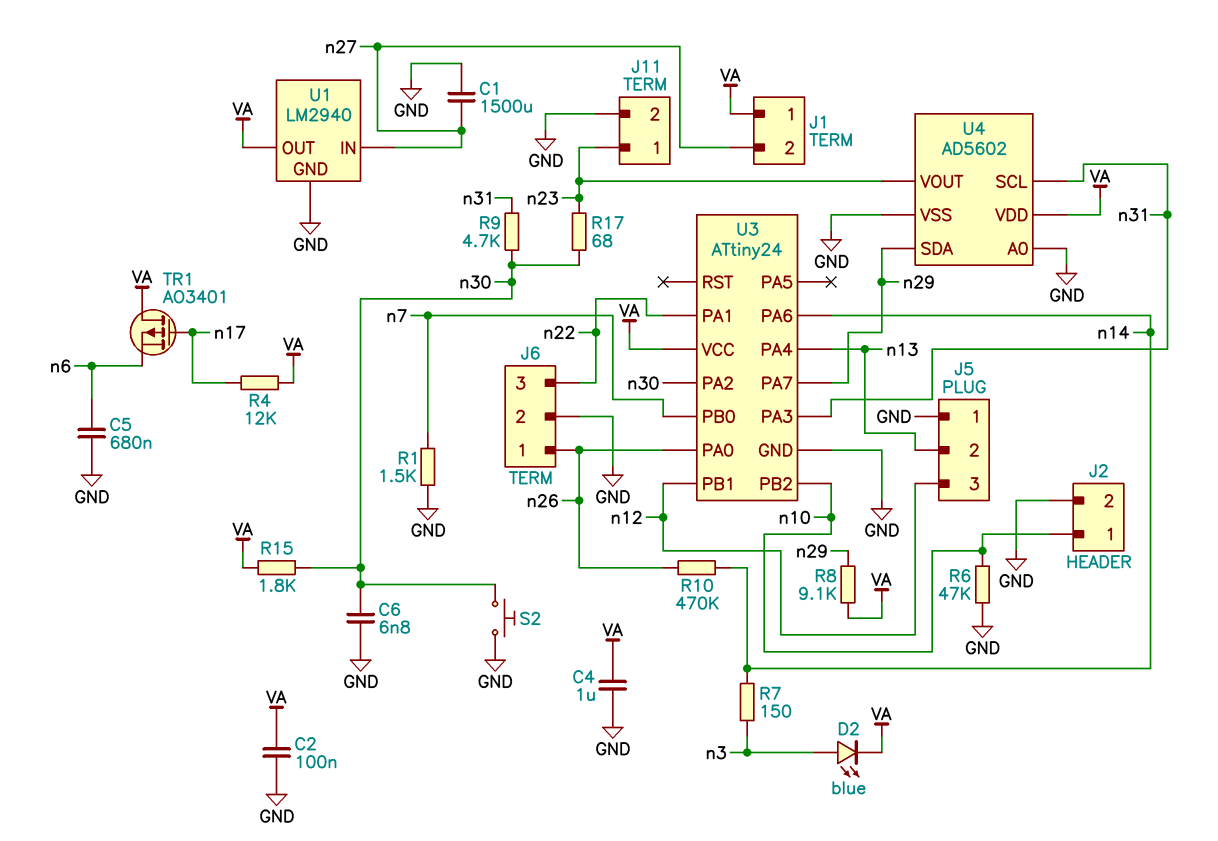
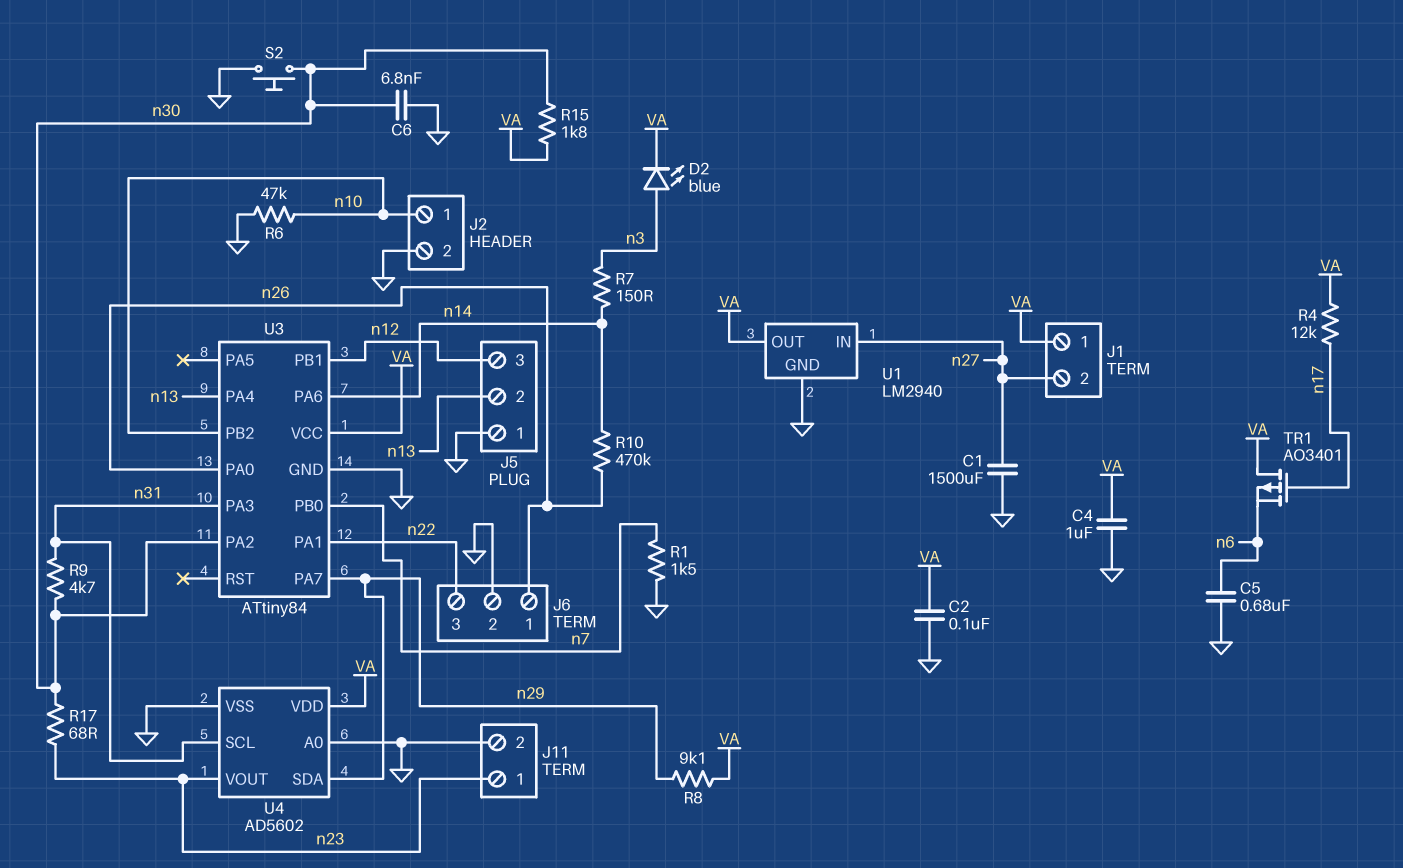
U3: ATtiny24 -> ATtiny84

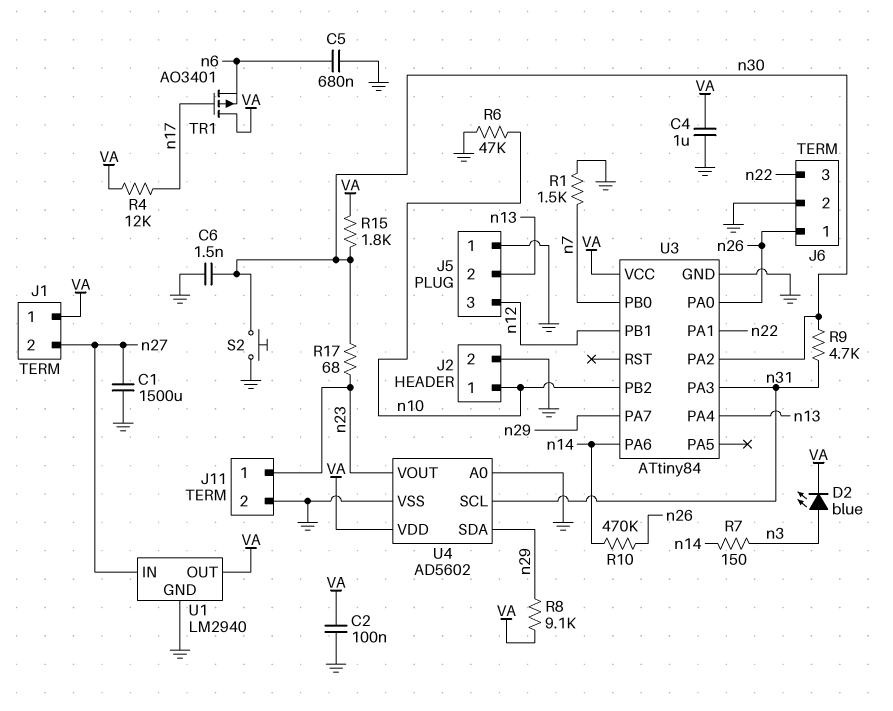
C6: 6.8nF (GND, n30) -> 1.5nF (GND, n30)

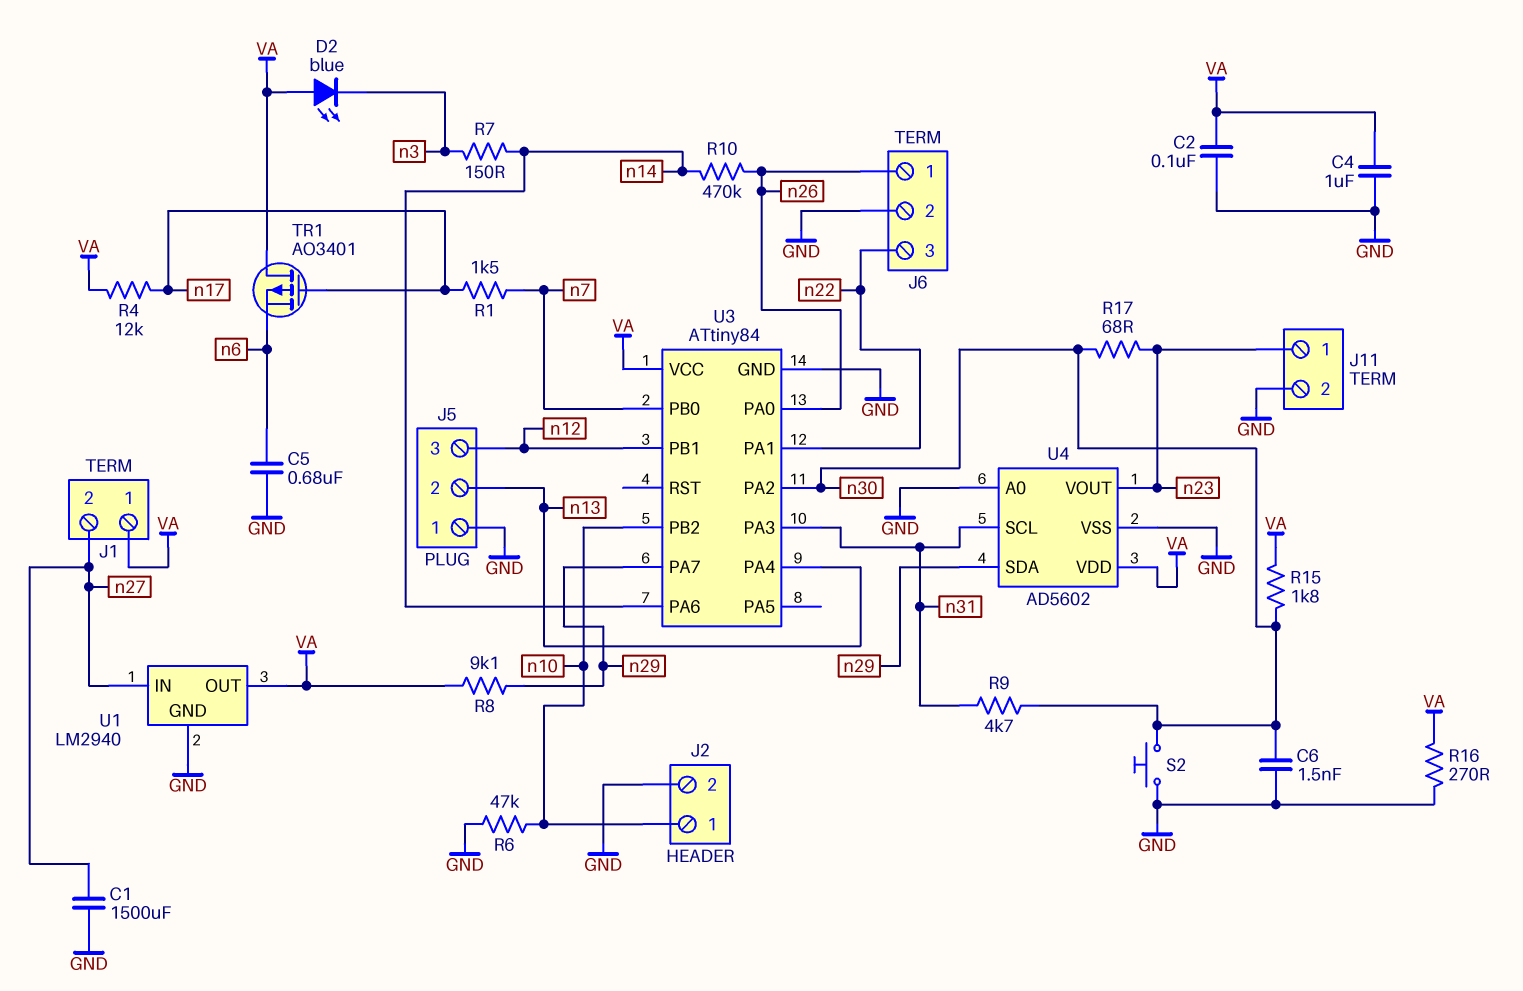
D2: LED blue (A n3, K VA) -> LED blue (A VA, K n3)
R1: 1.5k (GND, n7) -> 1.5k (n7, n17)
R16: none -> 270 (GND, VA)

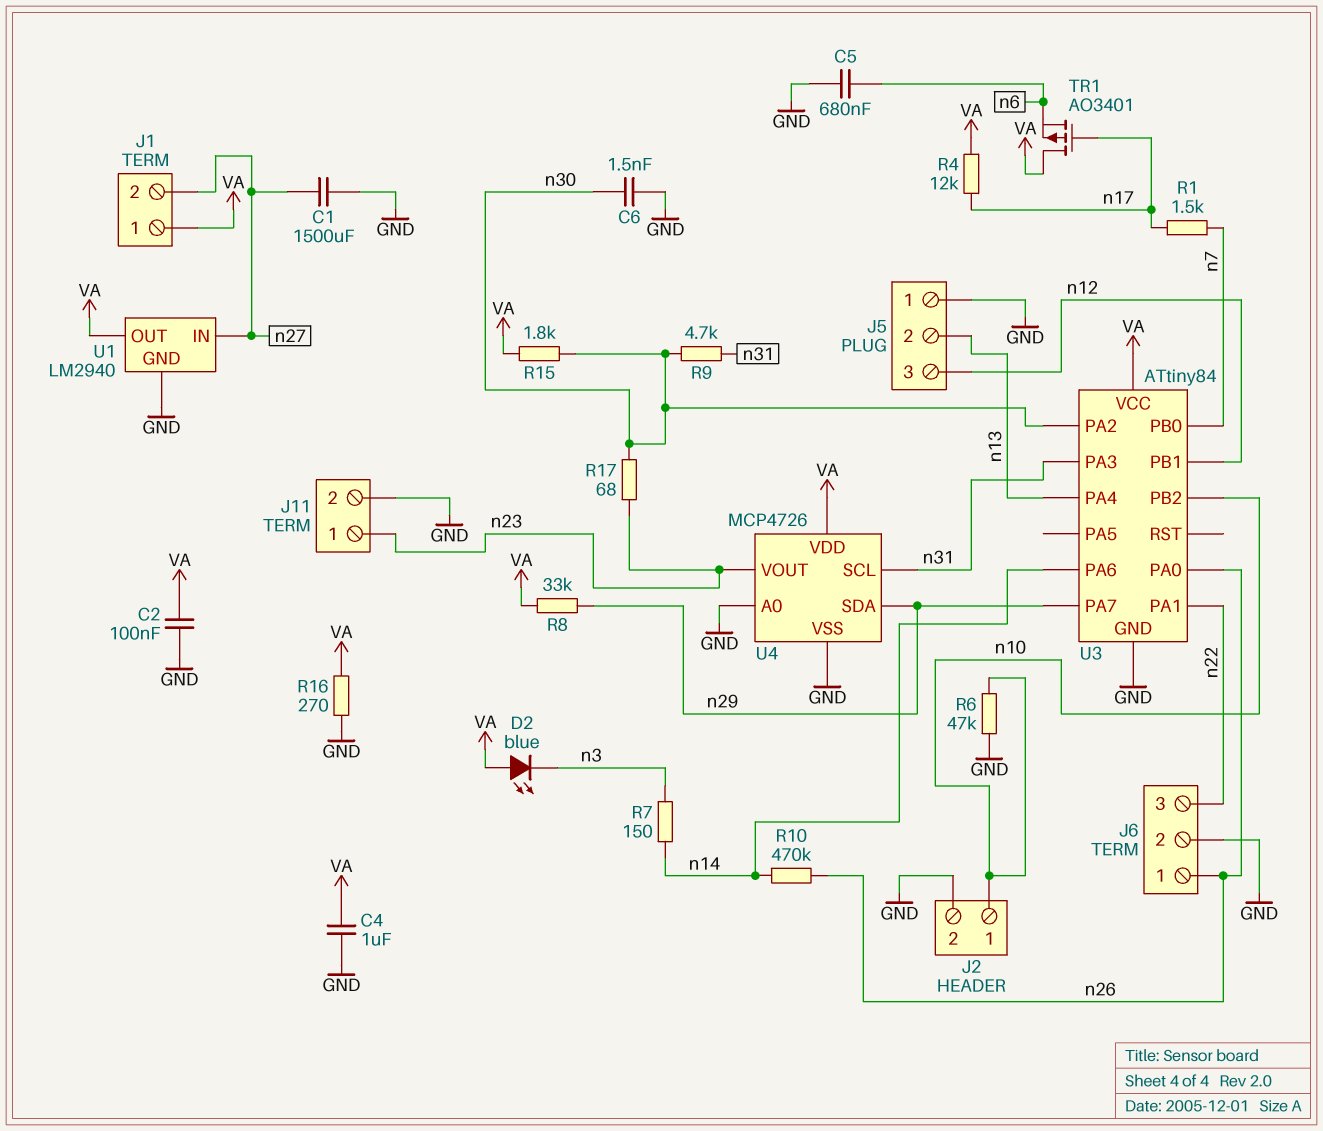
R8: 9.1k (VA, n29) -> 33k (VA, n29)
S2: button (GND, n30) -> none
U4: AD5602 -> MCP4726

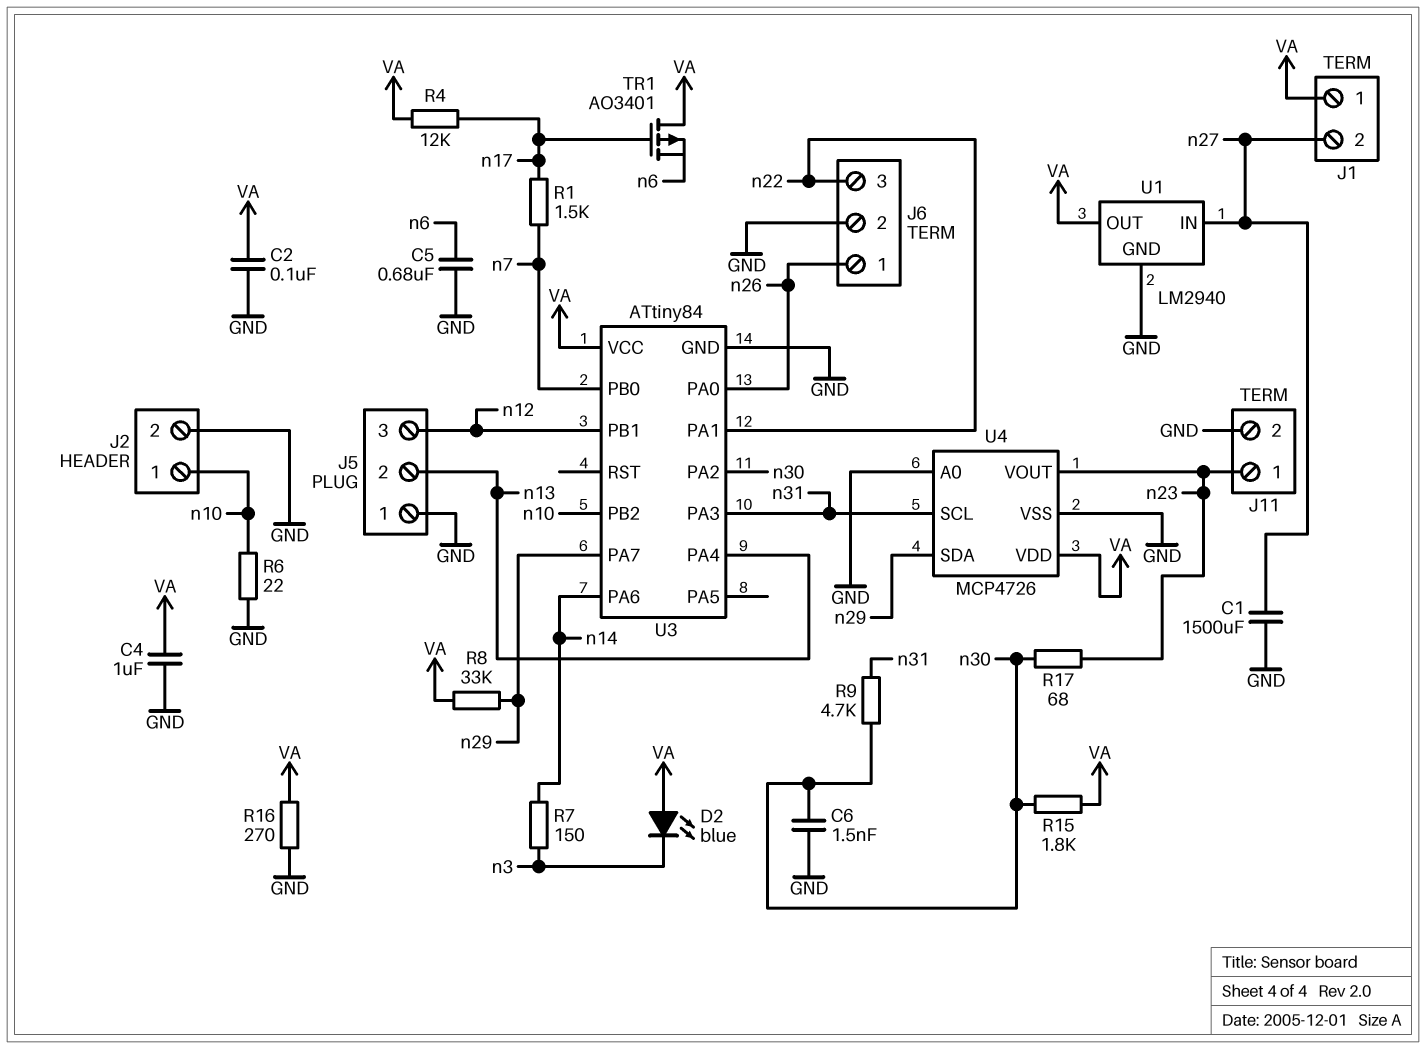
R6: 47k (GND, n10) -> 22 (GND, n10)
R10: 470k (n14, n26) -> none

